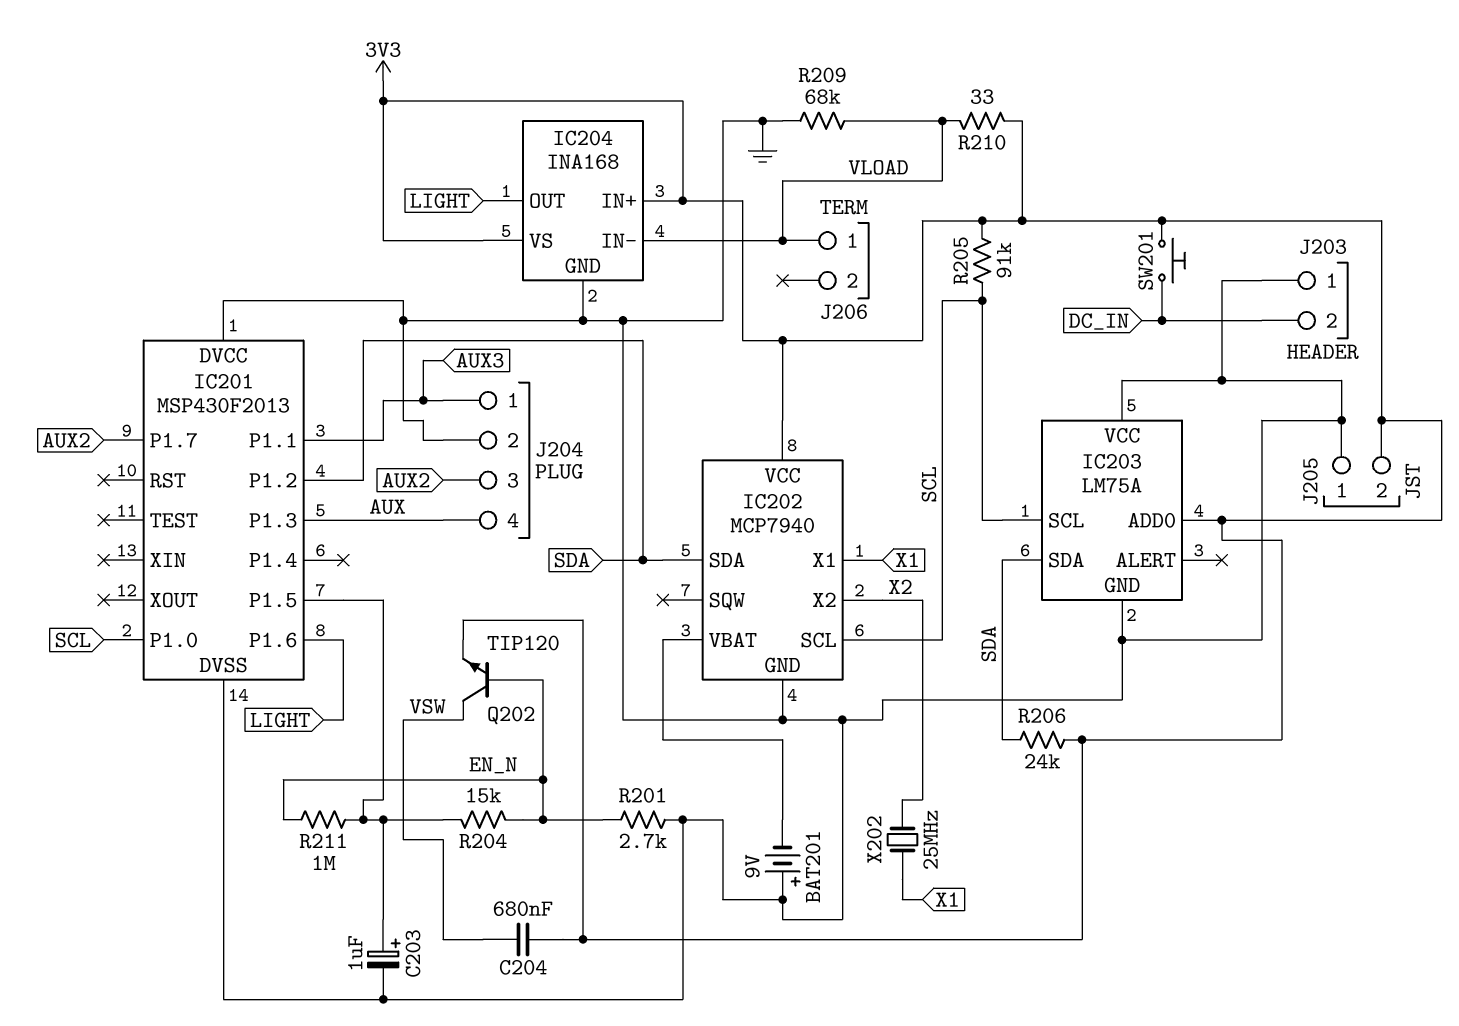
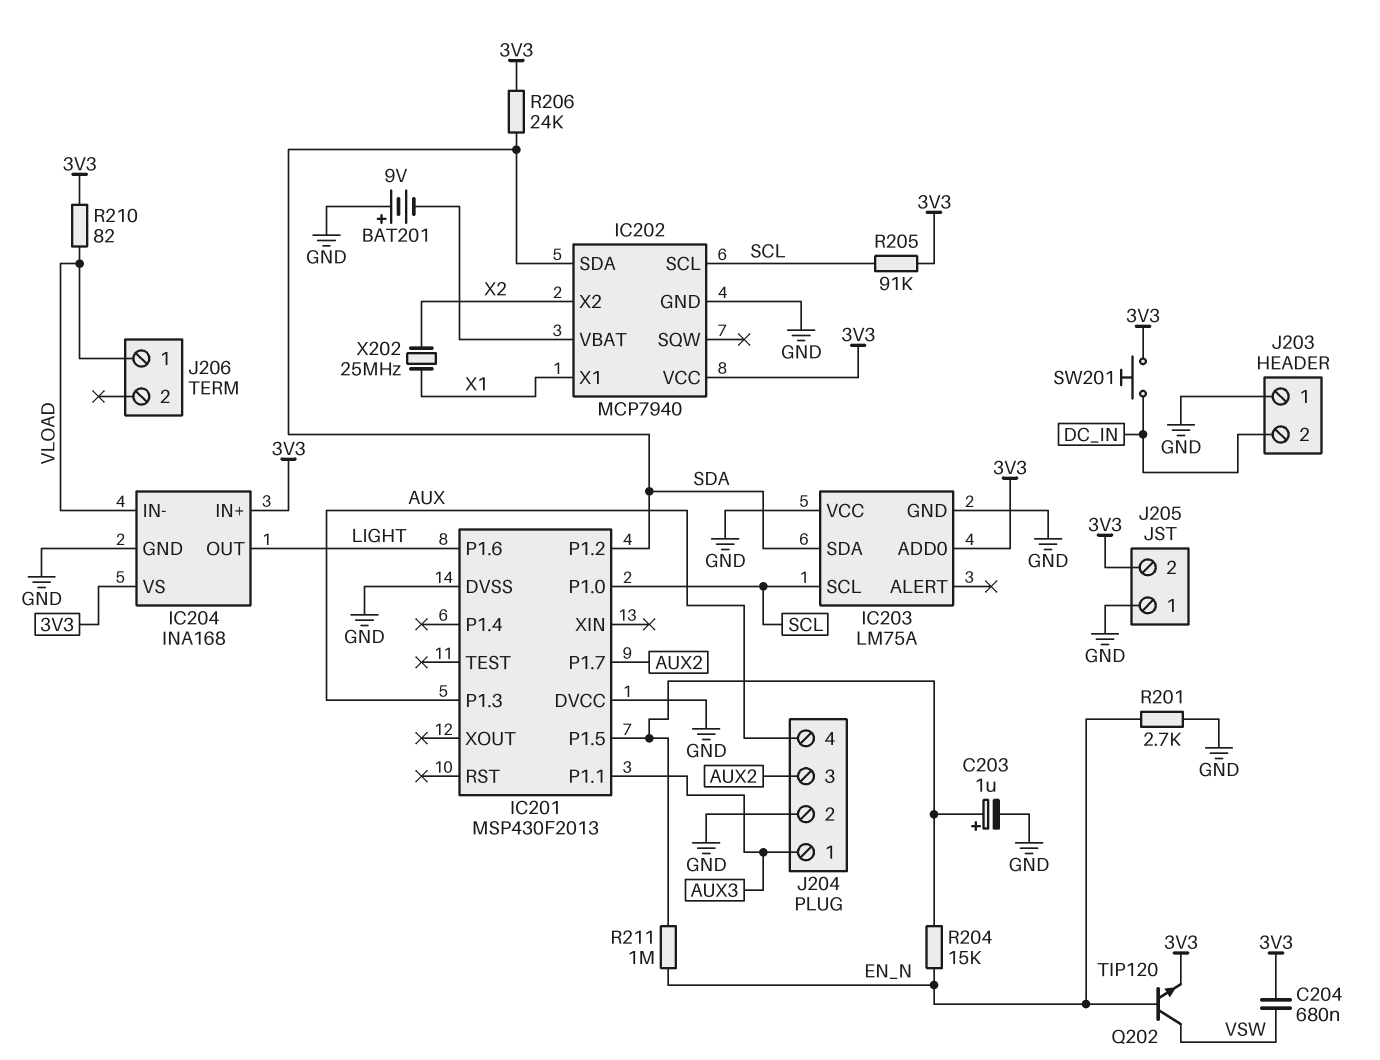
R209: 68k (GND, VLOAD) -> none
R210: 33 (3V3, VLOAD) -> 82 (3V3, VLOAD)

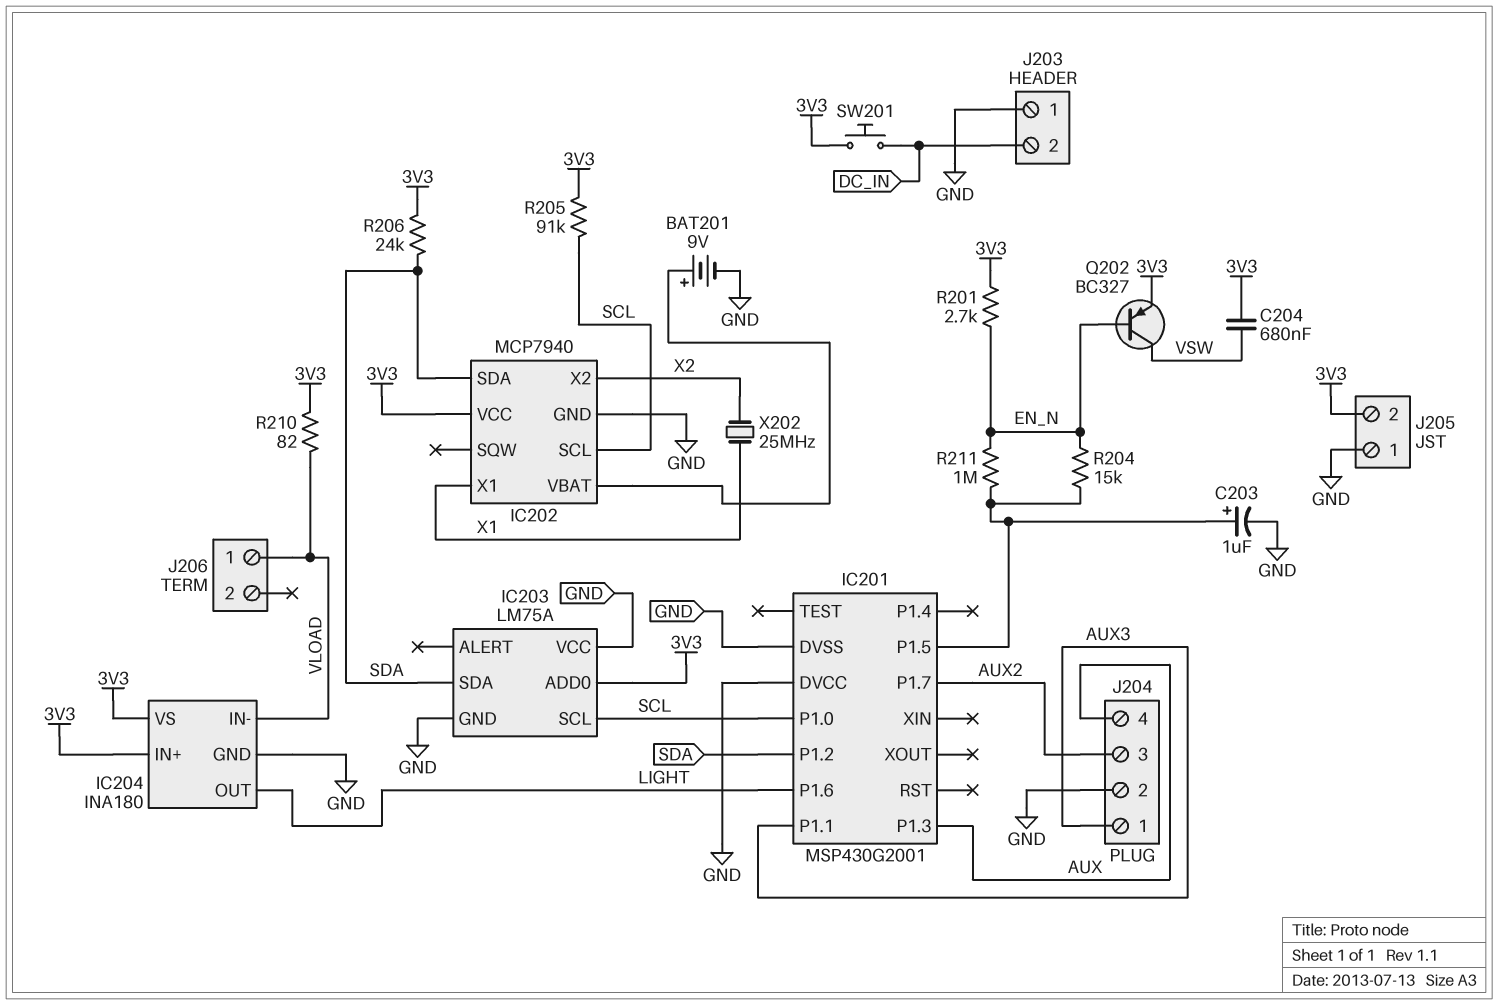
BAT201: 9V (plus GND, minus IC202/VBAT) -> 9V (plus IC202/VBAT, minus GND)
IC201: MSP430F2013 -> MSP430G2001
IC204: INA168 -> INA180
Q202: NPN TIP120 (B EN_N, C VSW, E 3V3) -> PNP BC327 (B EN_N, C VSW, E 3V3)
R201: 2.7k (EN_N, GND) -> 2.7k (3V3, EN_N)

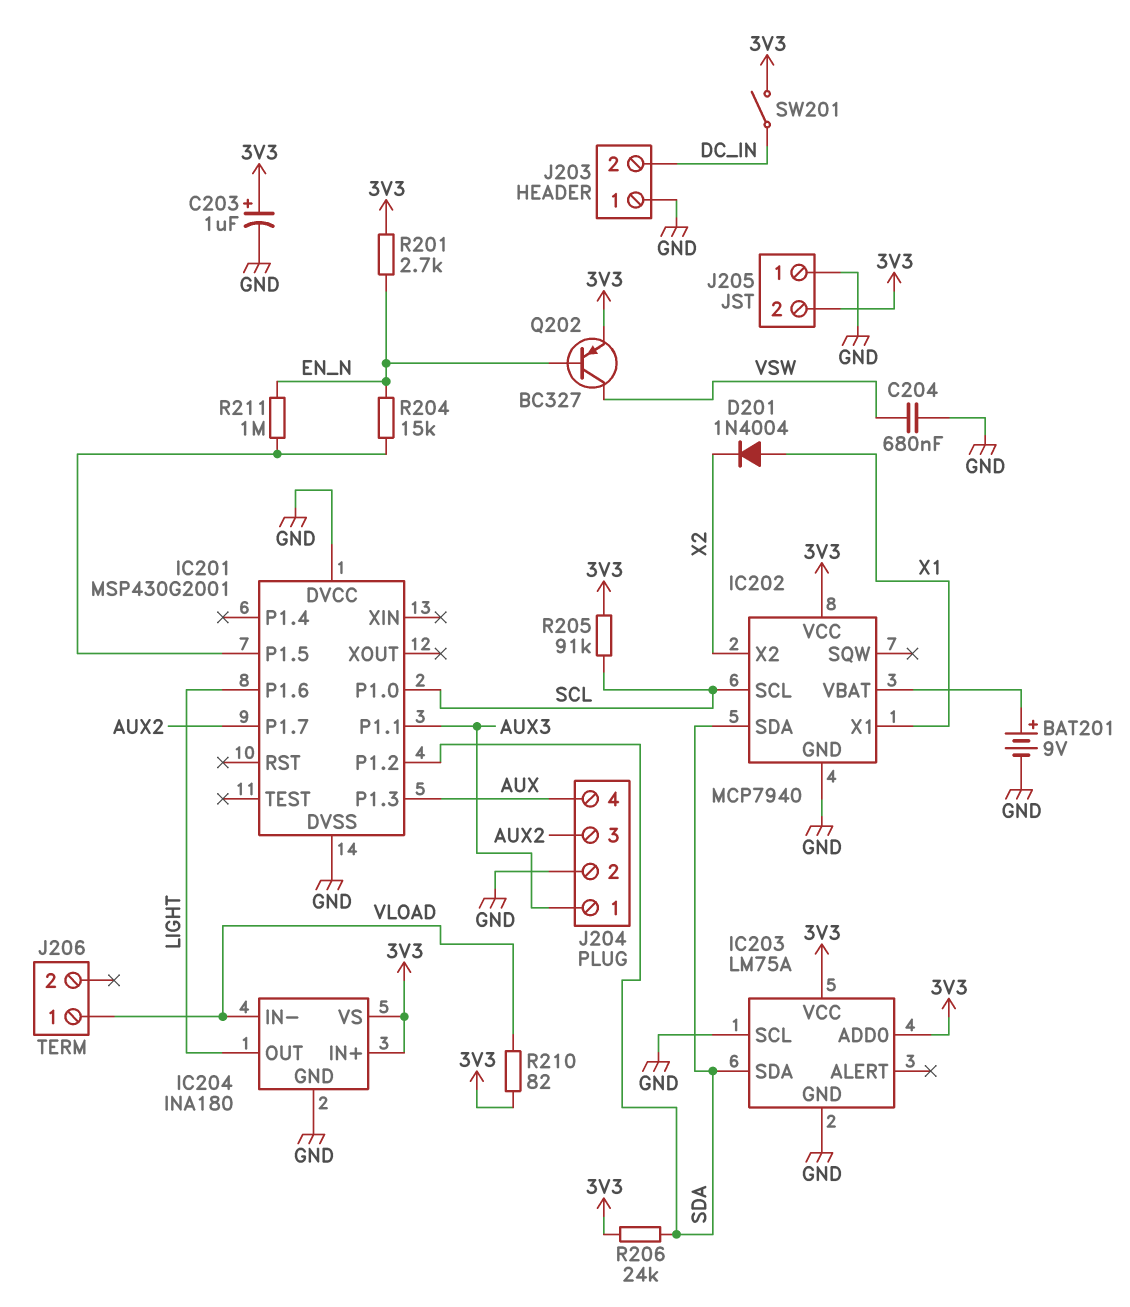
C203: 1uF (plus IC201/P1.5, minus GND) -> 1uF (plus 3V3, minus GND)
C204: 680nF (3V3, VSW) -> 680nF (GND, VSW)
D201: none -> diode 1N4004 (A X1, K X2)
IC203 pin SCL: SCL -> GND
IC203 pin VCC: GND -> 3V3
SW201: button (3V3, DC_IN) -> switch (3V3, DC_IN)
X202: 25MHz (X1, X2) -> none

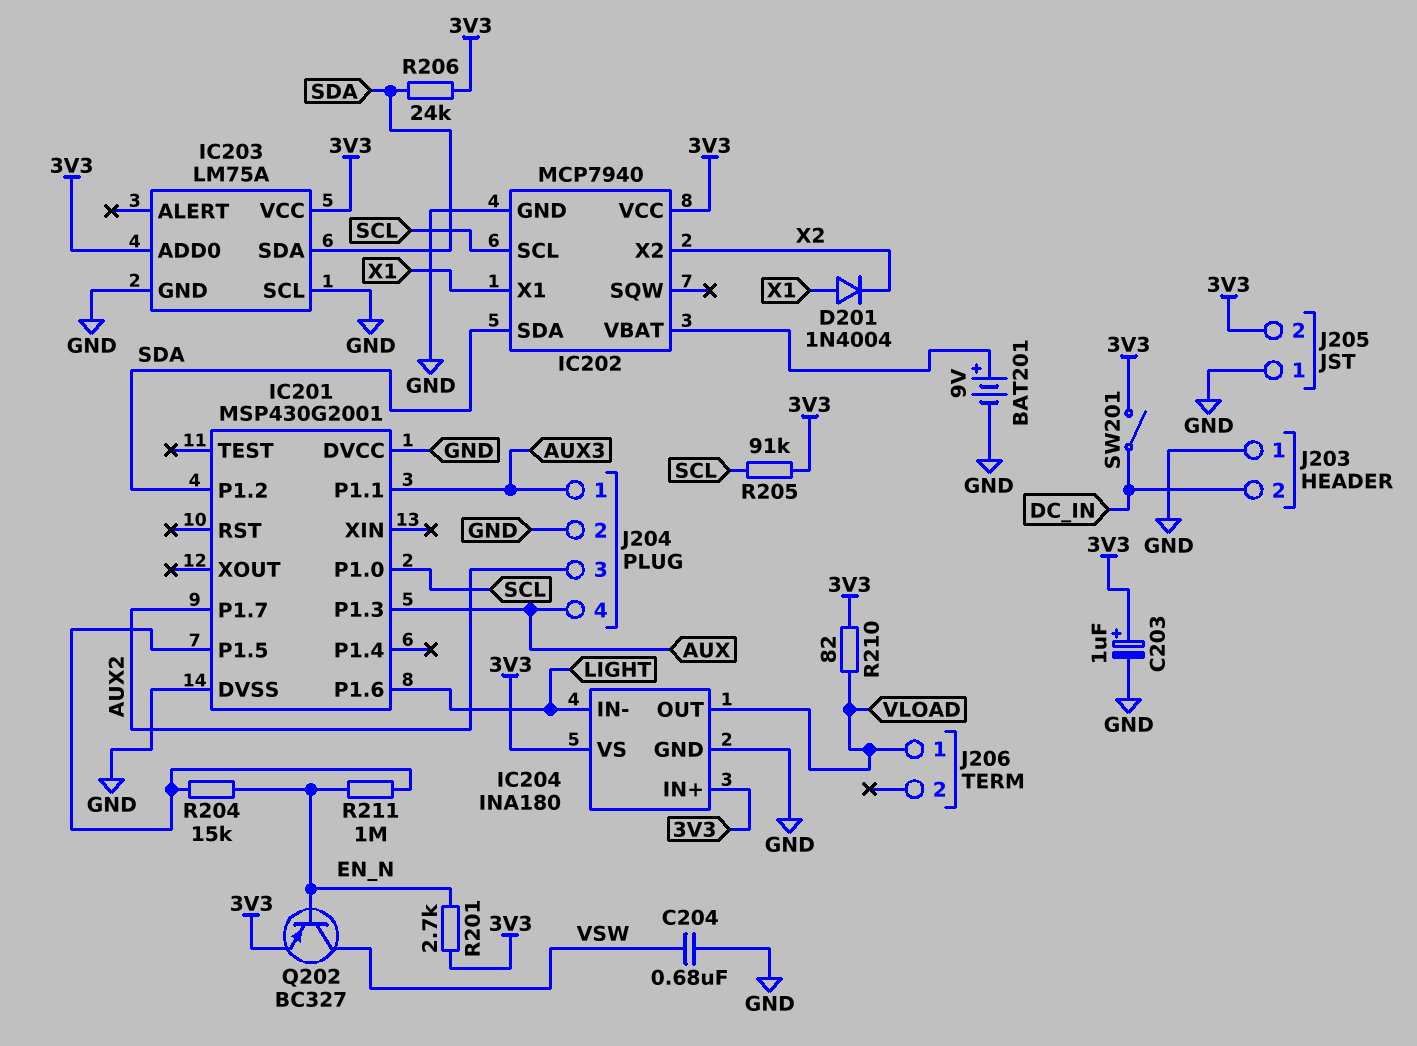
IC204 pin IN-: VLOAD -> LIGHT
IC204 pin OUT: LIGHT -> VLOAD

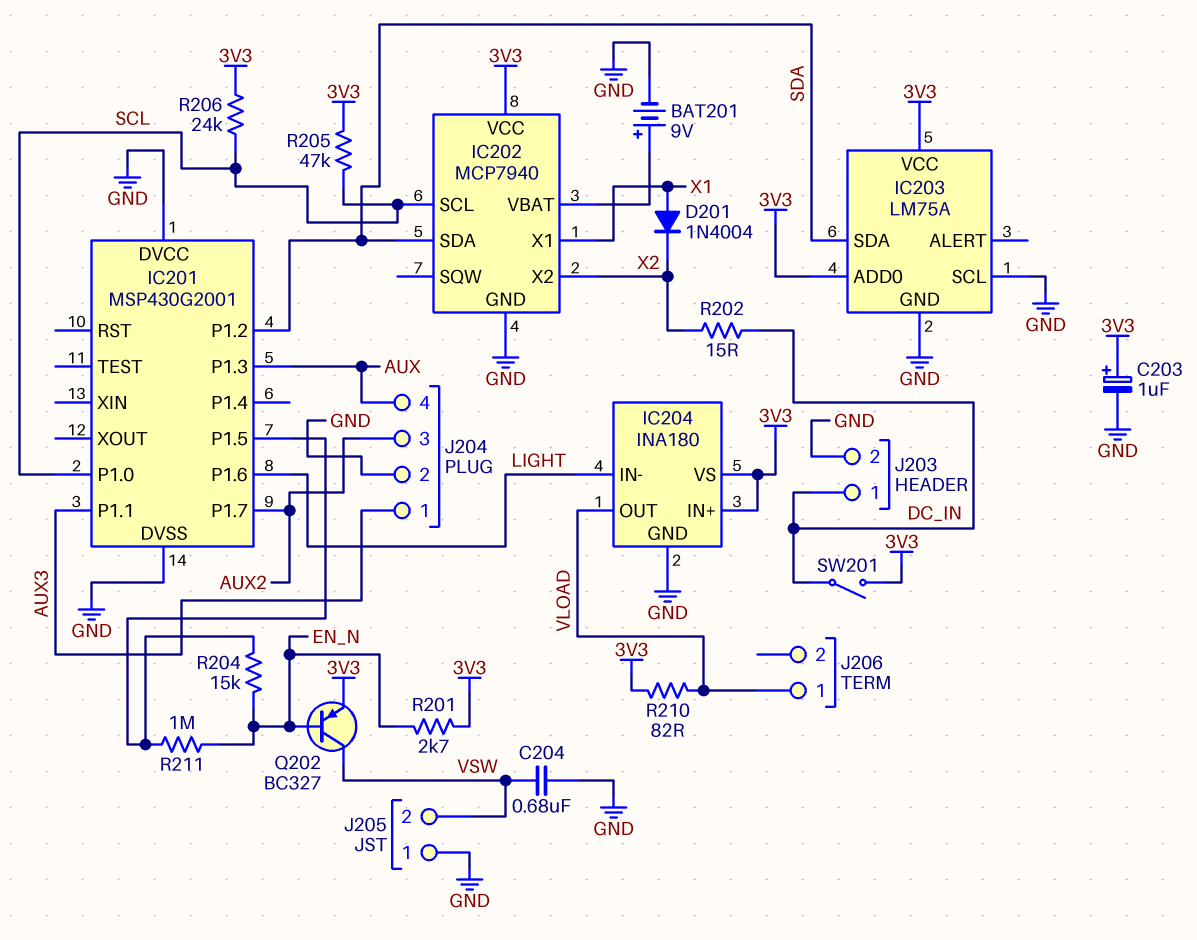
J203 pin 1: GND -> DC_IN
J203 pin 2: DC_IN -> GND
J205 pin 2: 3V3 -> VSW
R202: none -> 15 (DC_IN, X2)
R205: 91k (3V3, SCL) -> 47k (3V3, SCL)
R206: 24k (3V3, SDA) -> 24k (3V3, SCL)

